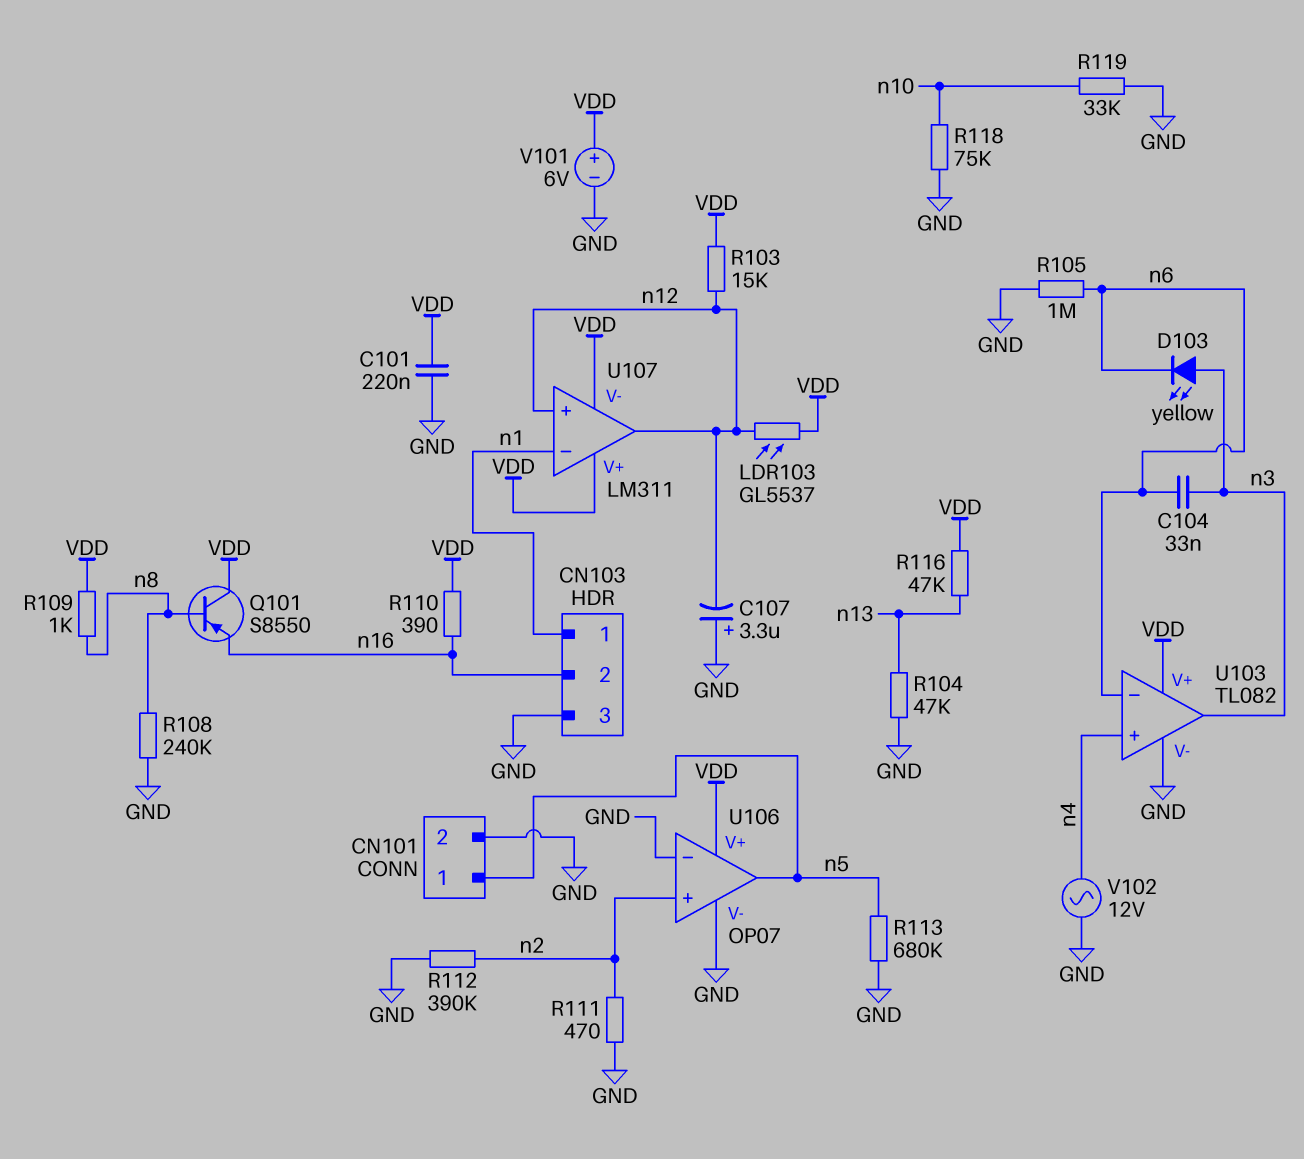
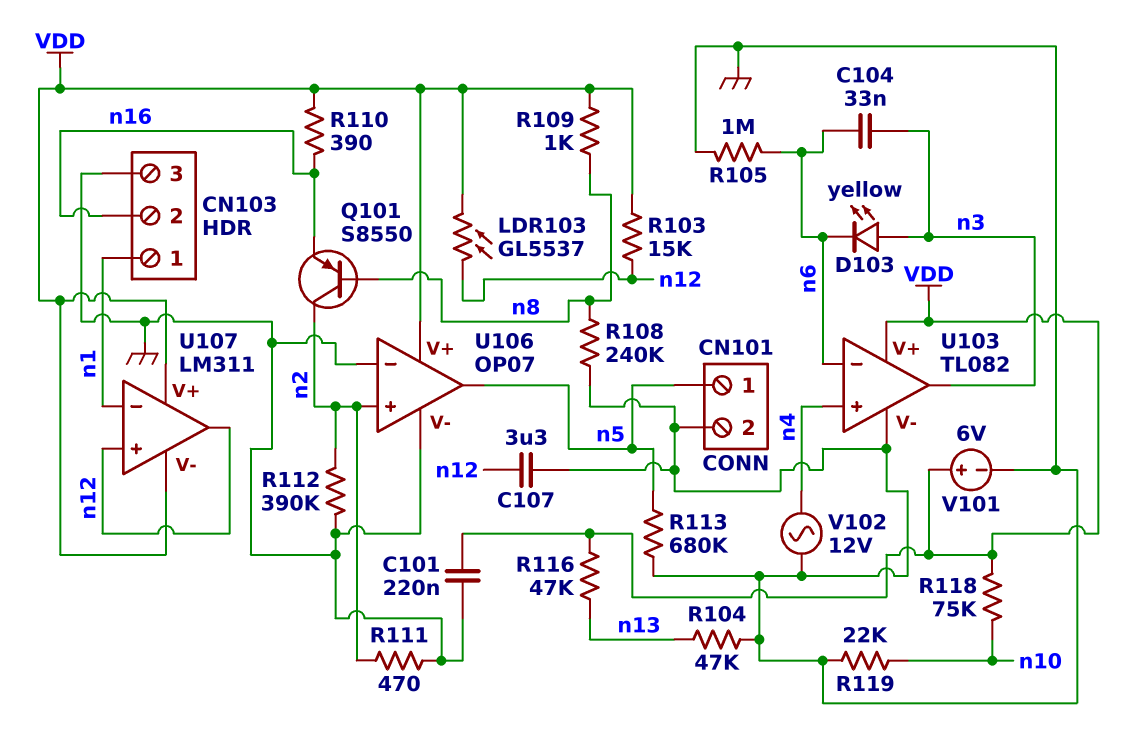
C107: 3.3uF (plus GND, minus n12) -> 3.3uF (GND, n12)
Q101: PNP S8550 (B n8, C VDD, E n16) -> PNP S8550 (B n8, C n2, E n16)
R118: 75k (GND, n10) -> 75k (VDD, n10)
R119: 33k (GND, n10) -> 22k (GND, n10)

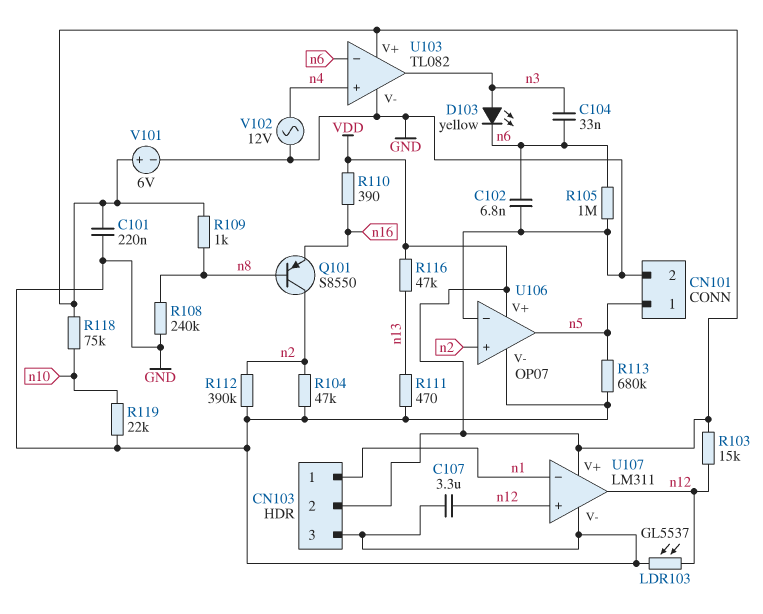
C102: none -> 6.8nF (GND, n6)
CN103 pin 2: n16 -> VDD
LDR103: GL5537 (VDD, n12) -> GL5537 (GND, n12)
R104: 47k (GND, n13) -> 47k (GND, n2)
R111: 470 (GND, n2) -> 470 (GND, n13)
U107 pin V-: VDD -> GND

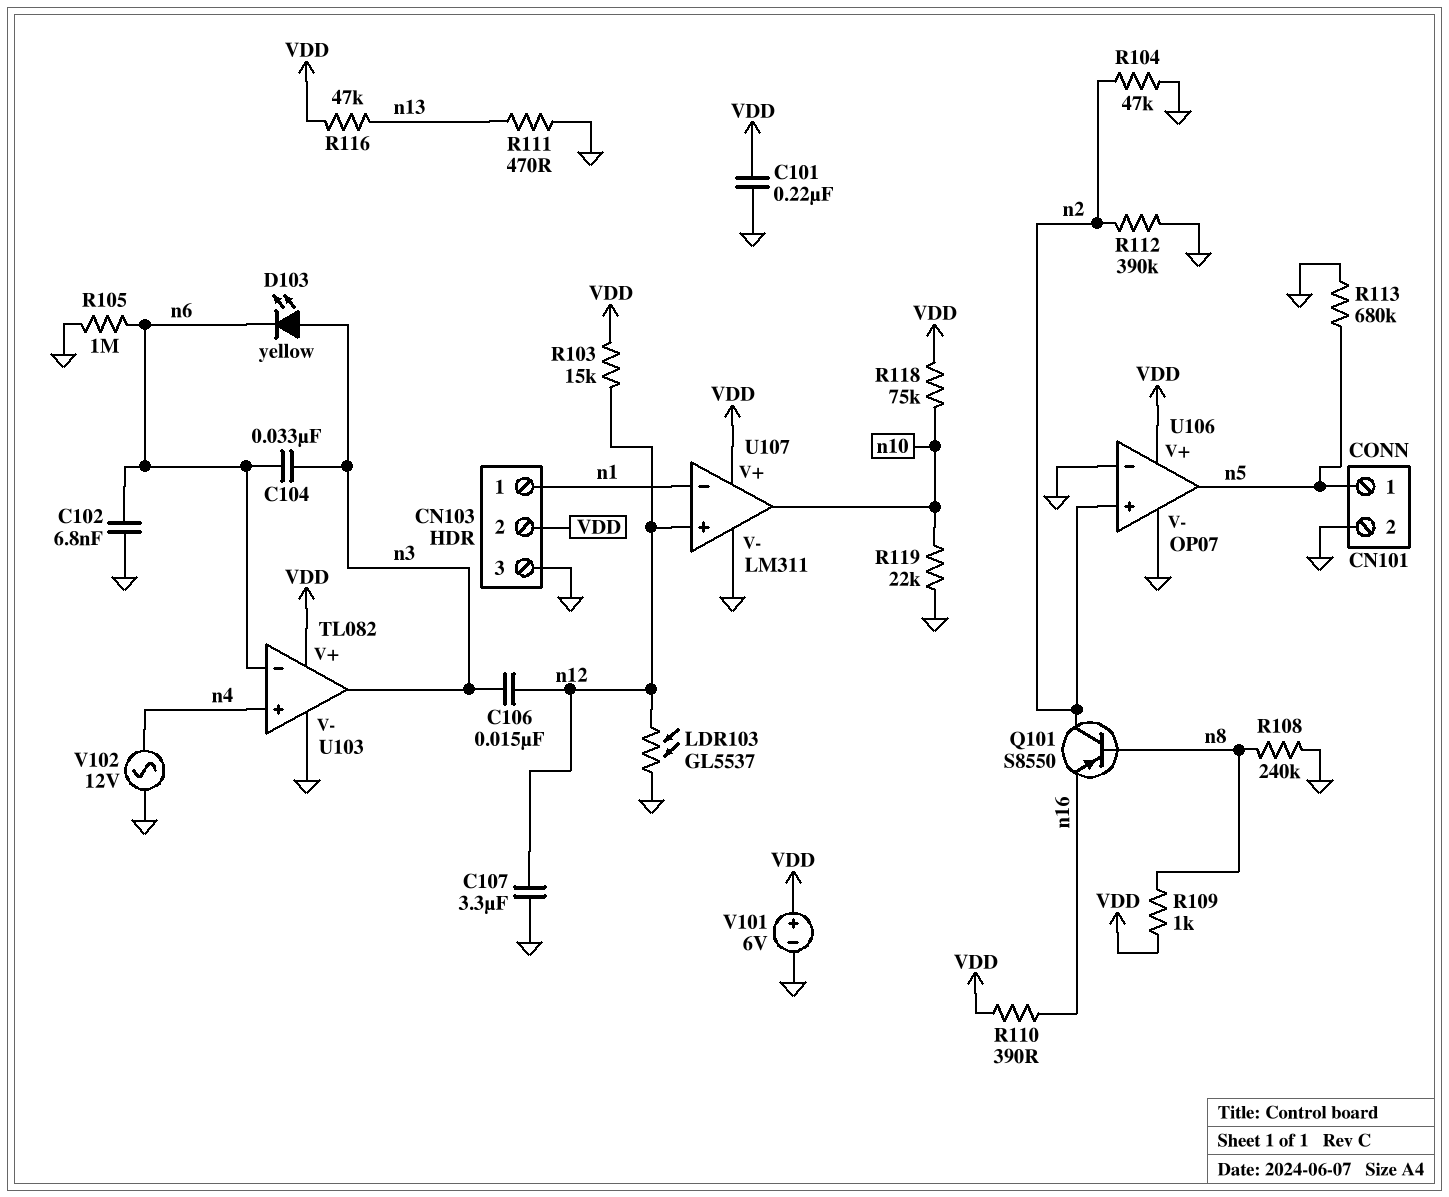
C106: none -> 15nF (n3, n12)
U107 pin out: n12 -> n10

